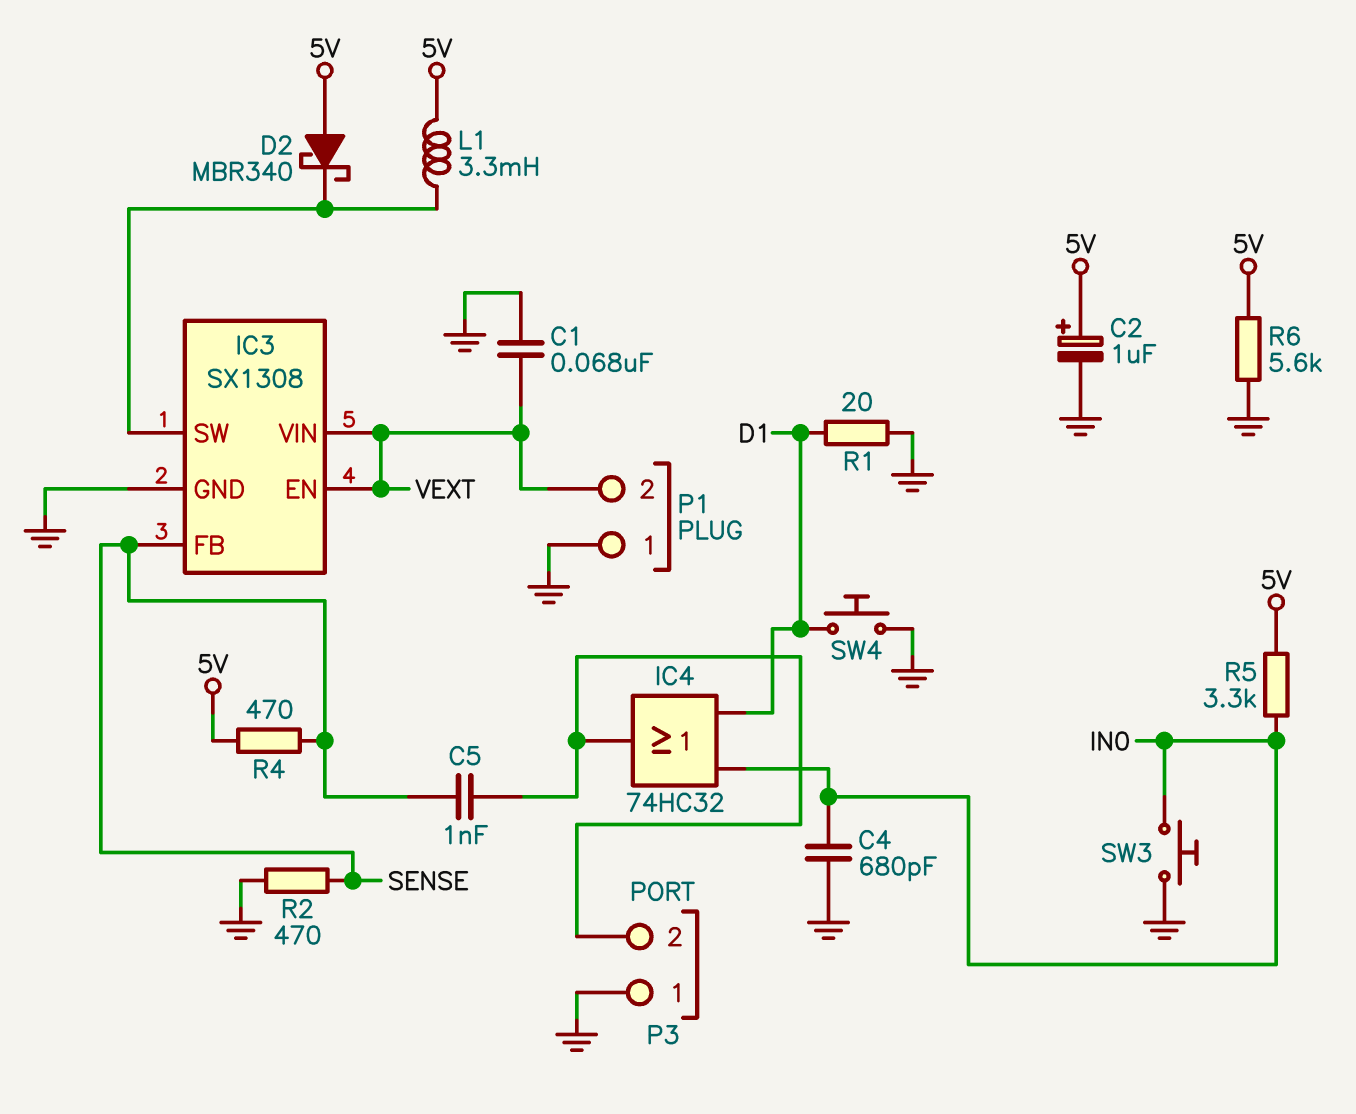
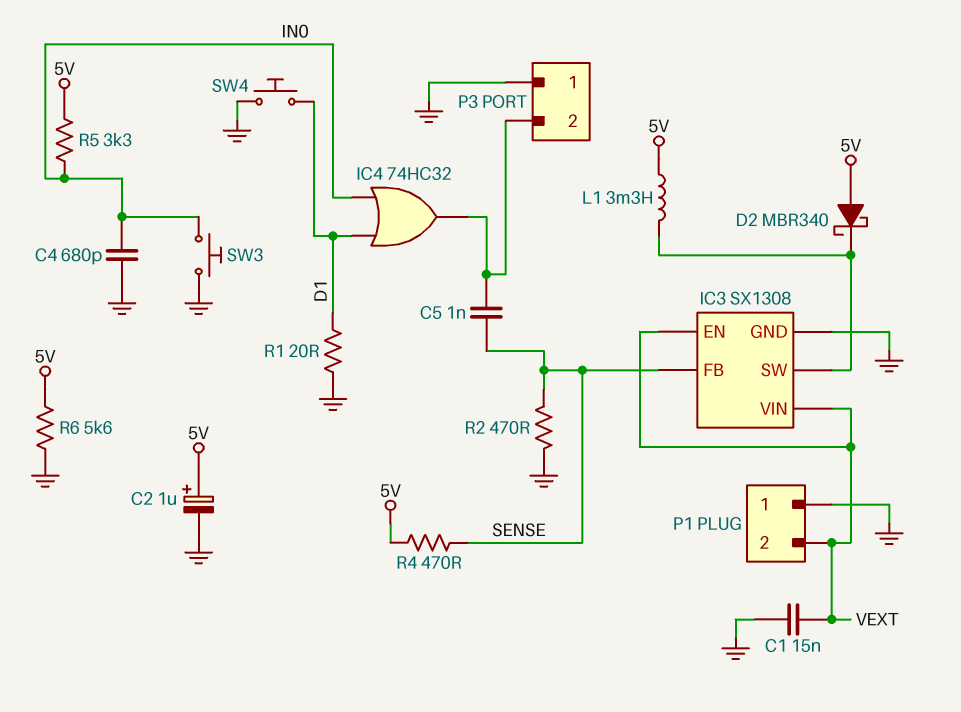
C1: 68nF (GND, VEXT) -> 15nF (GND, VEXT)

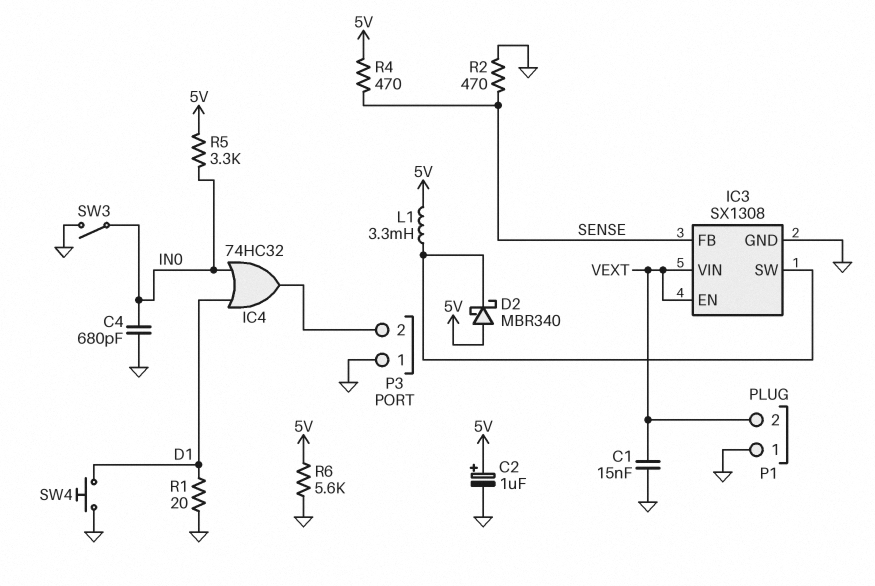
C5: 1nF (P3/2, SENSE) -> none
SW3: button (GND, IN0) -> switch (GND, IN0)

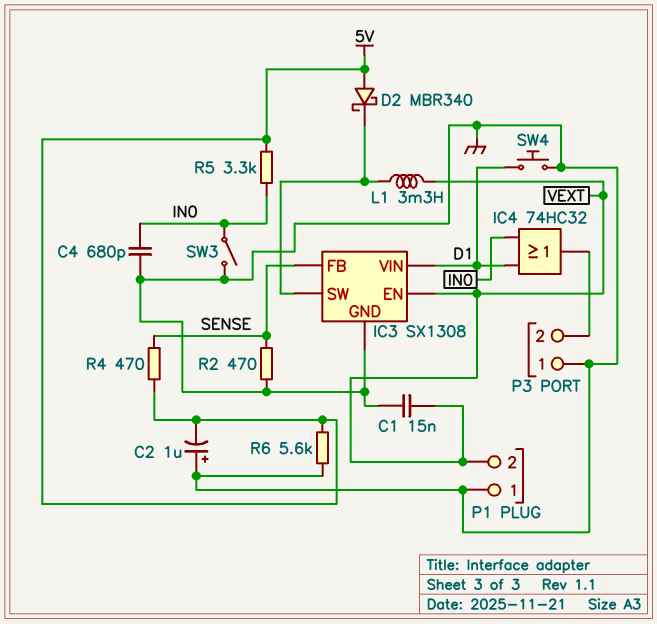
C2: 1uF (plus 5V, minus GND) -> 1uF (plus GND, minus 5V)
IC3 pin VIN: VEXT -> D1
L1: 3.3mH (5V, IC3/SW) -> 3.3mH (IC3/SW, VEXT)
R1: 20 (D1, GND) -> none

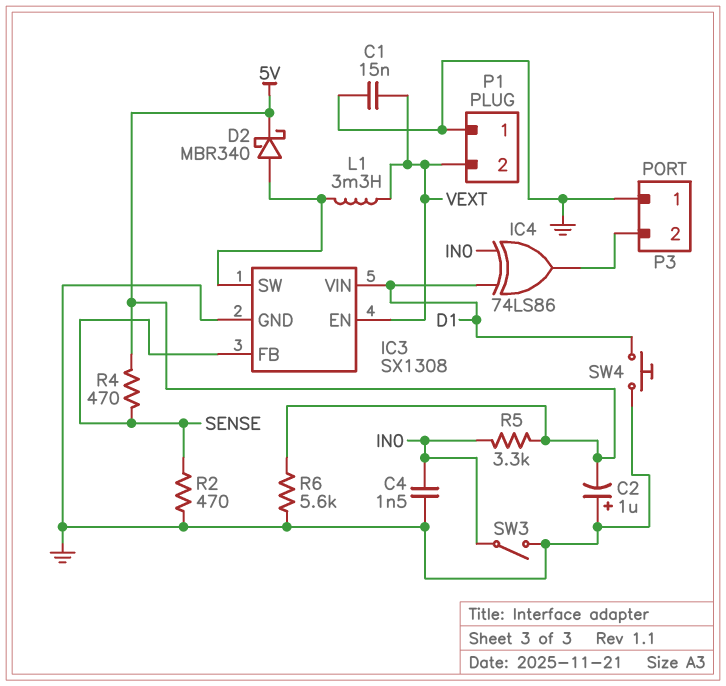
C4: 680pF (GND, IN0) -> 1.5nF (GND, IN0)
D2: schottky MBR340 (A 5V, K IC3/SW) -> schottky MBR340 (A IC3/SW, K 5V)
IC4: OR 74HC32 (in D1, in IN0, out P3/2) -> XOR 74LS86 (in D1, in IN0, out P3/2)

